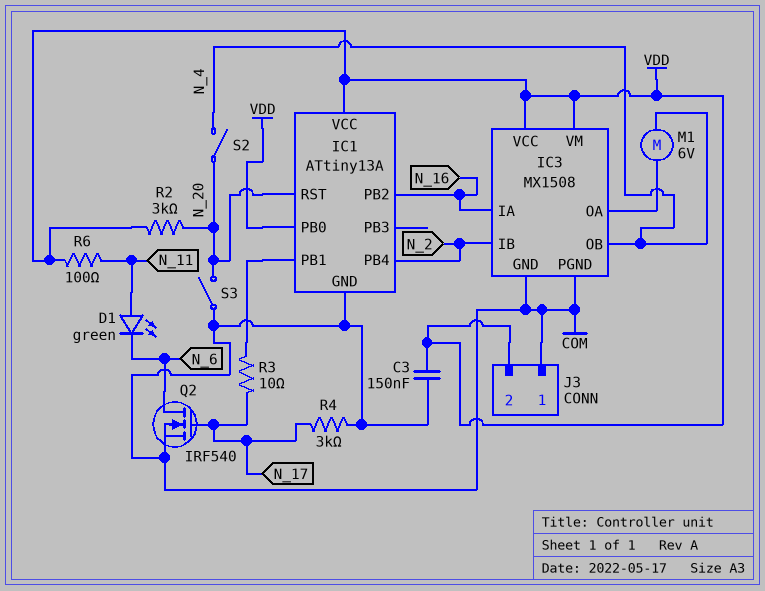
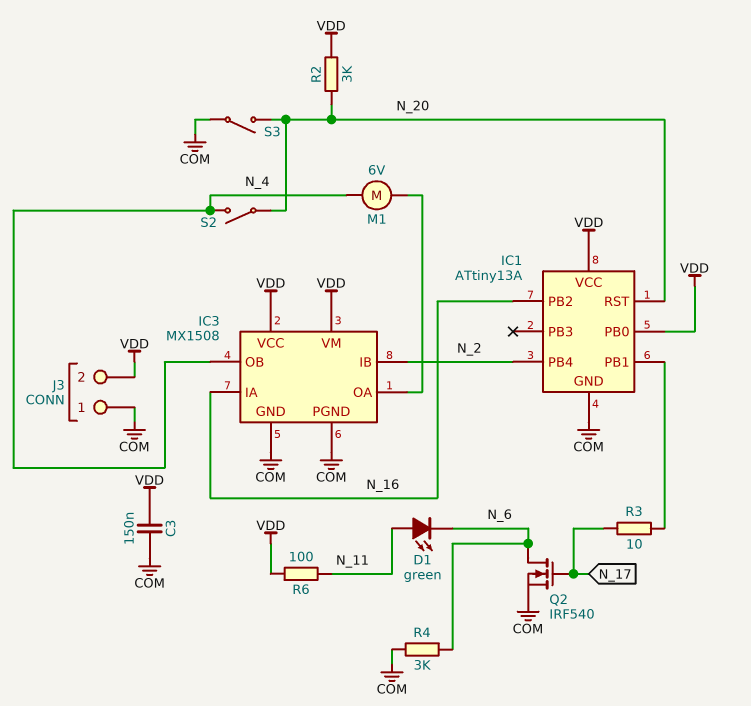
R4: 3k (COM, N_17) -> 3k (COM, N_6)

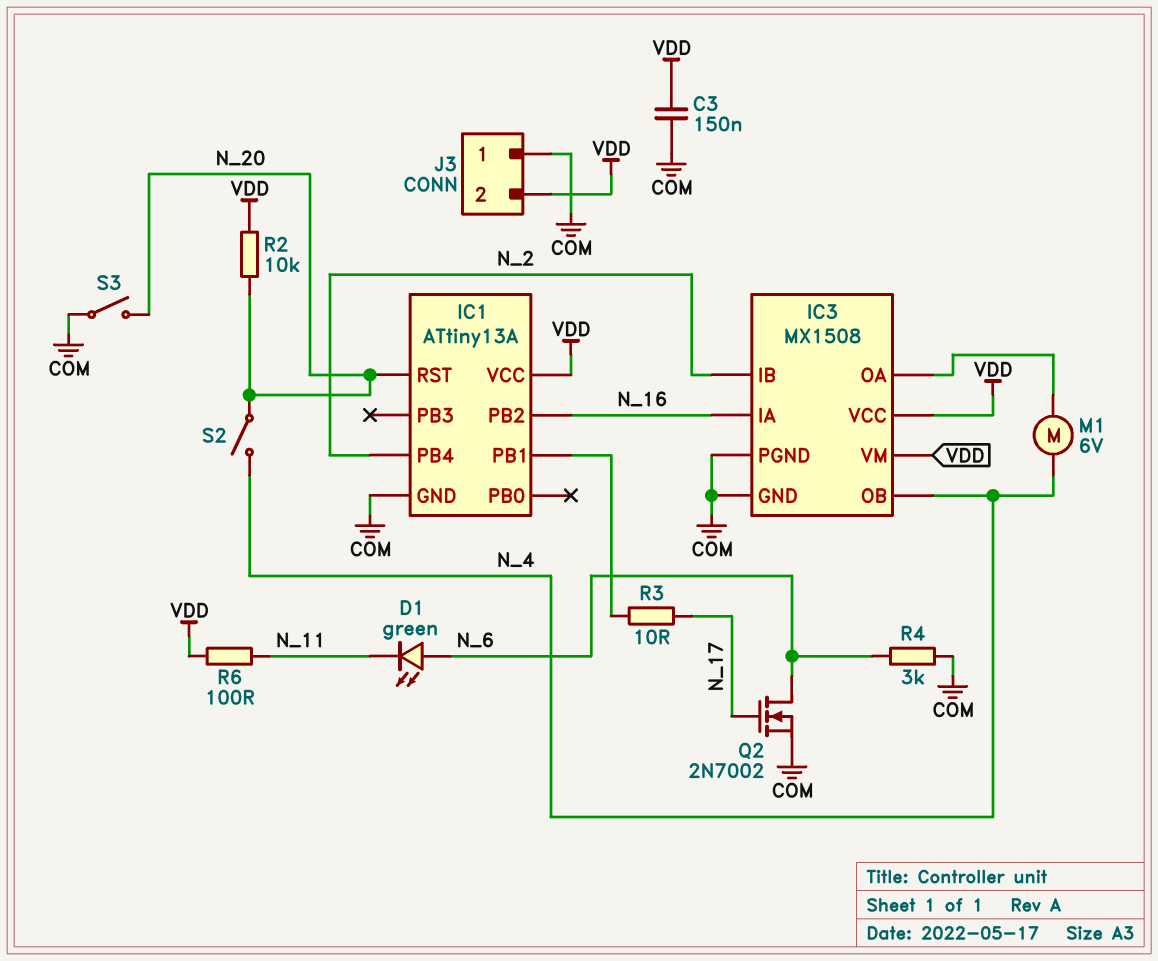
D1: LED green (A N_11, K N_6) -> LED green (A N_6, K N_11)
IC1 pin PB0: VDD -> none
Q2: NMOS IRF540 (G N_17, D N_6, S COM) -> NMOS 2N7002 (G N_17, D N_6, S COM)
R2: 3k (N_20, VDD) -> 10k (N_20, VDD)

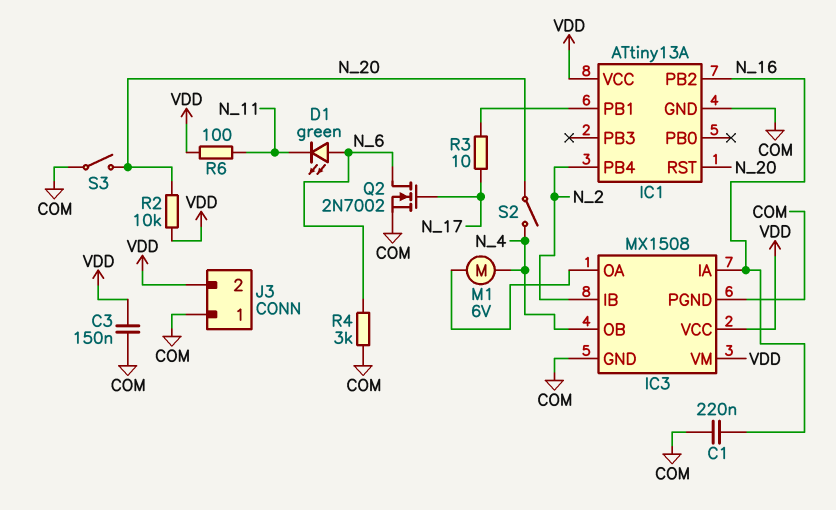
C1: none -> 220nF (COM, N_16)

